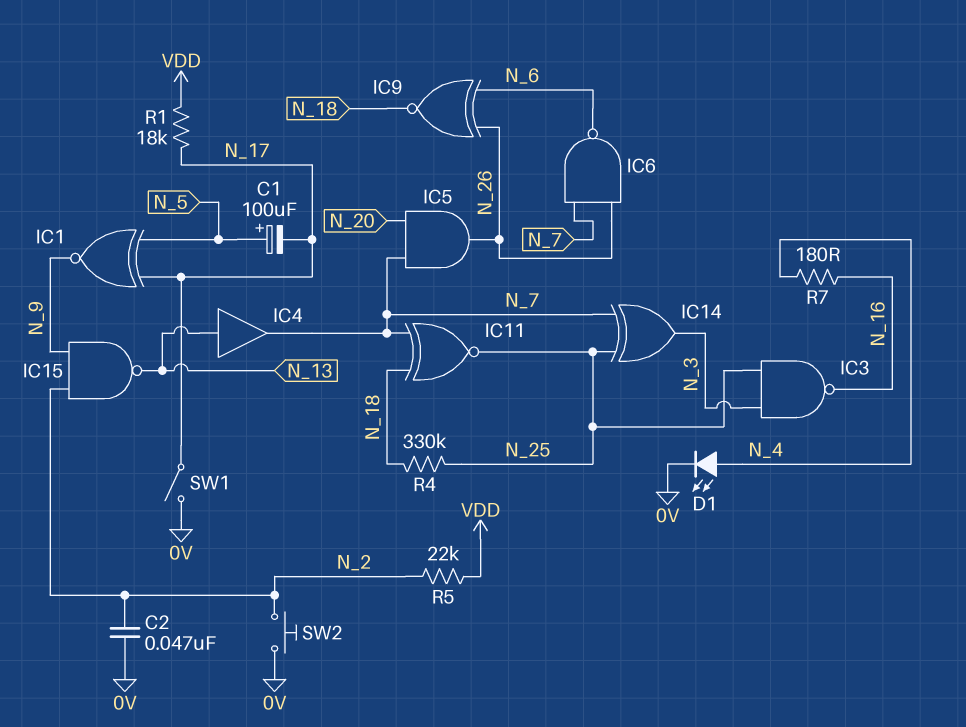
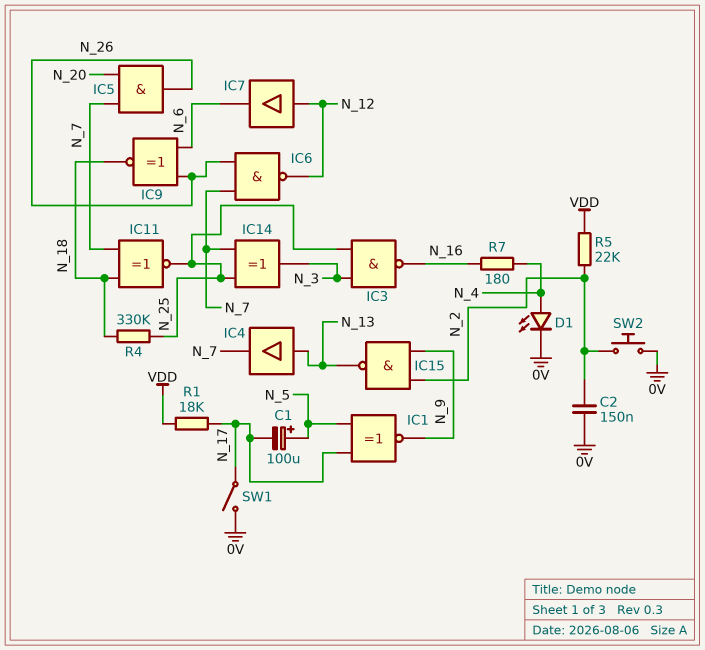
C2: 47nF (0V, N_2) -> 150nF (0V, N_2)
IC6: NAND (in N_7, in N_26, out N_6) -> NAND (in N_7, in N_26, out N_12)
IC7: none -> buffer (in N_12, out N_6)

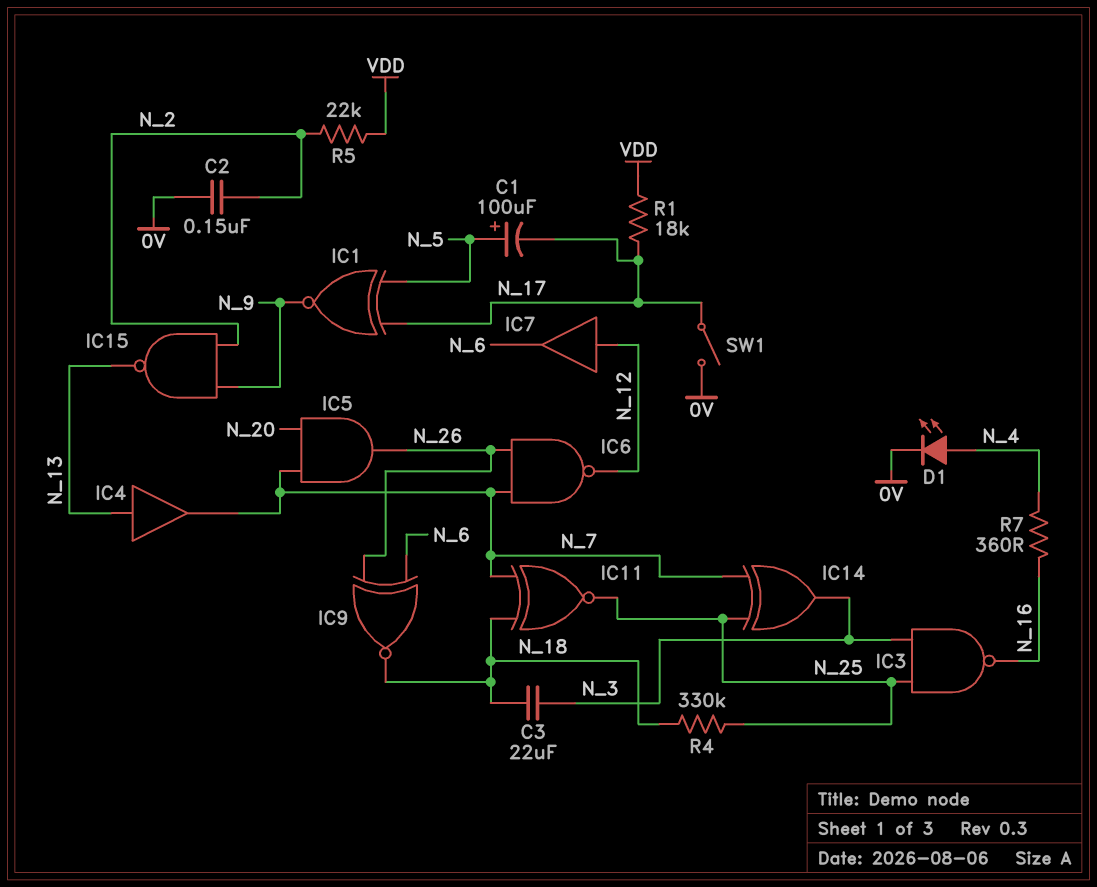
C3: none -> 22uF (N_3, N_18)
R7: 180 (N_4, N_16) -> 360 (N_4, N_16)
SW2: button (0V, N_2) -> none

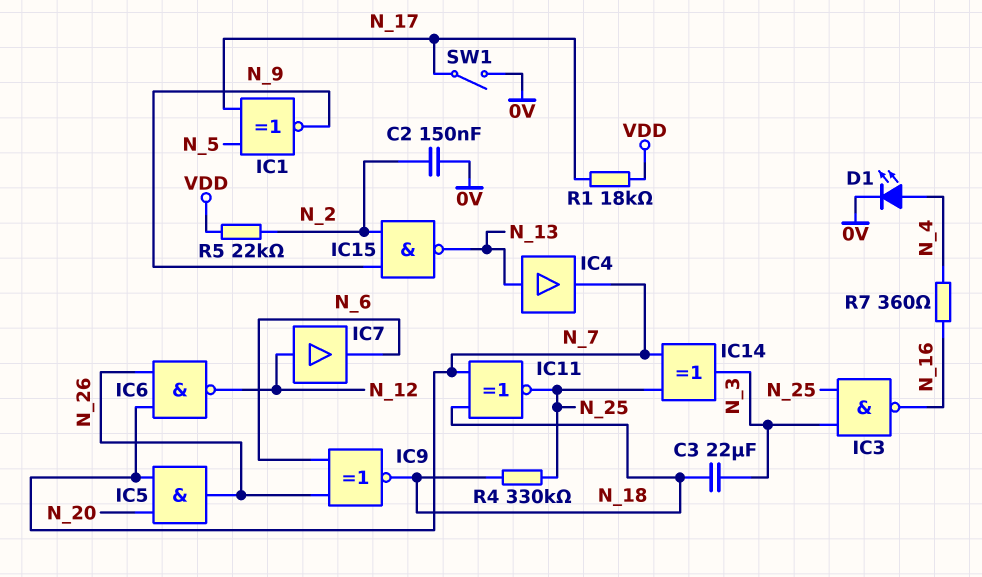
C1: 100uF (plus N_5, minus N_17) -> none

